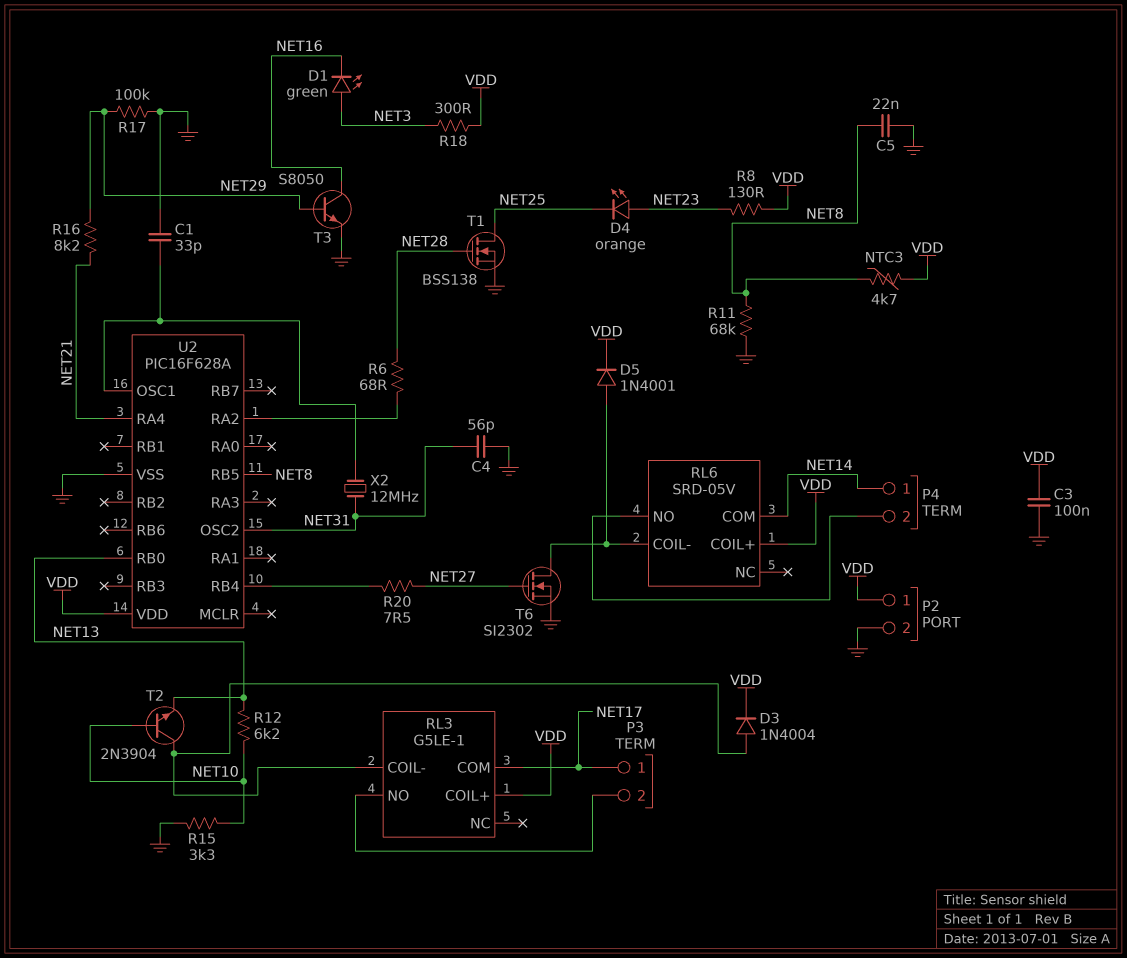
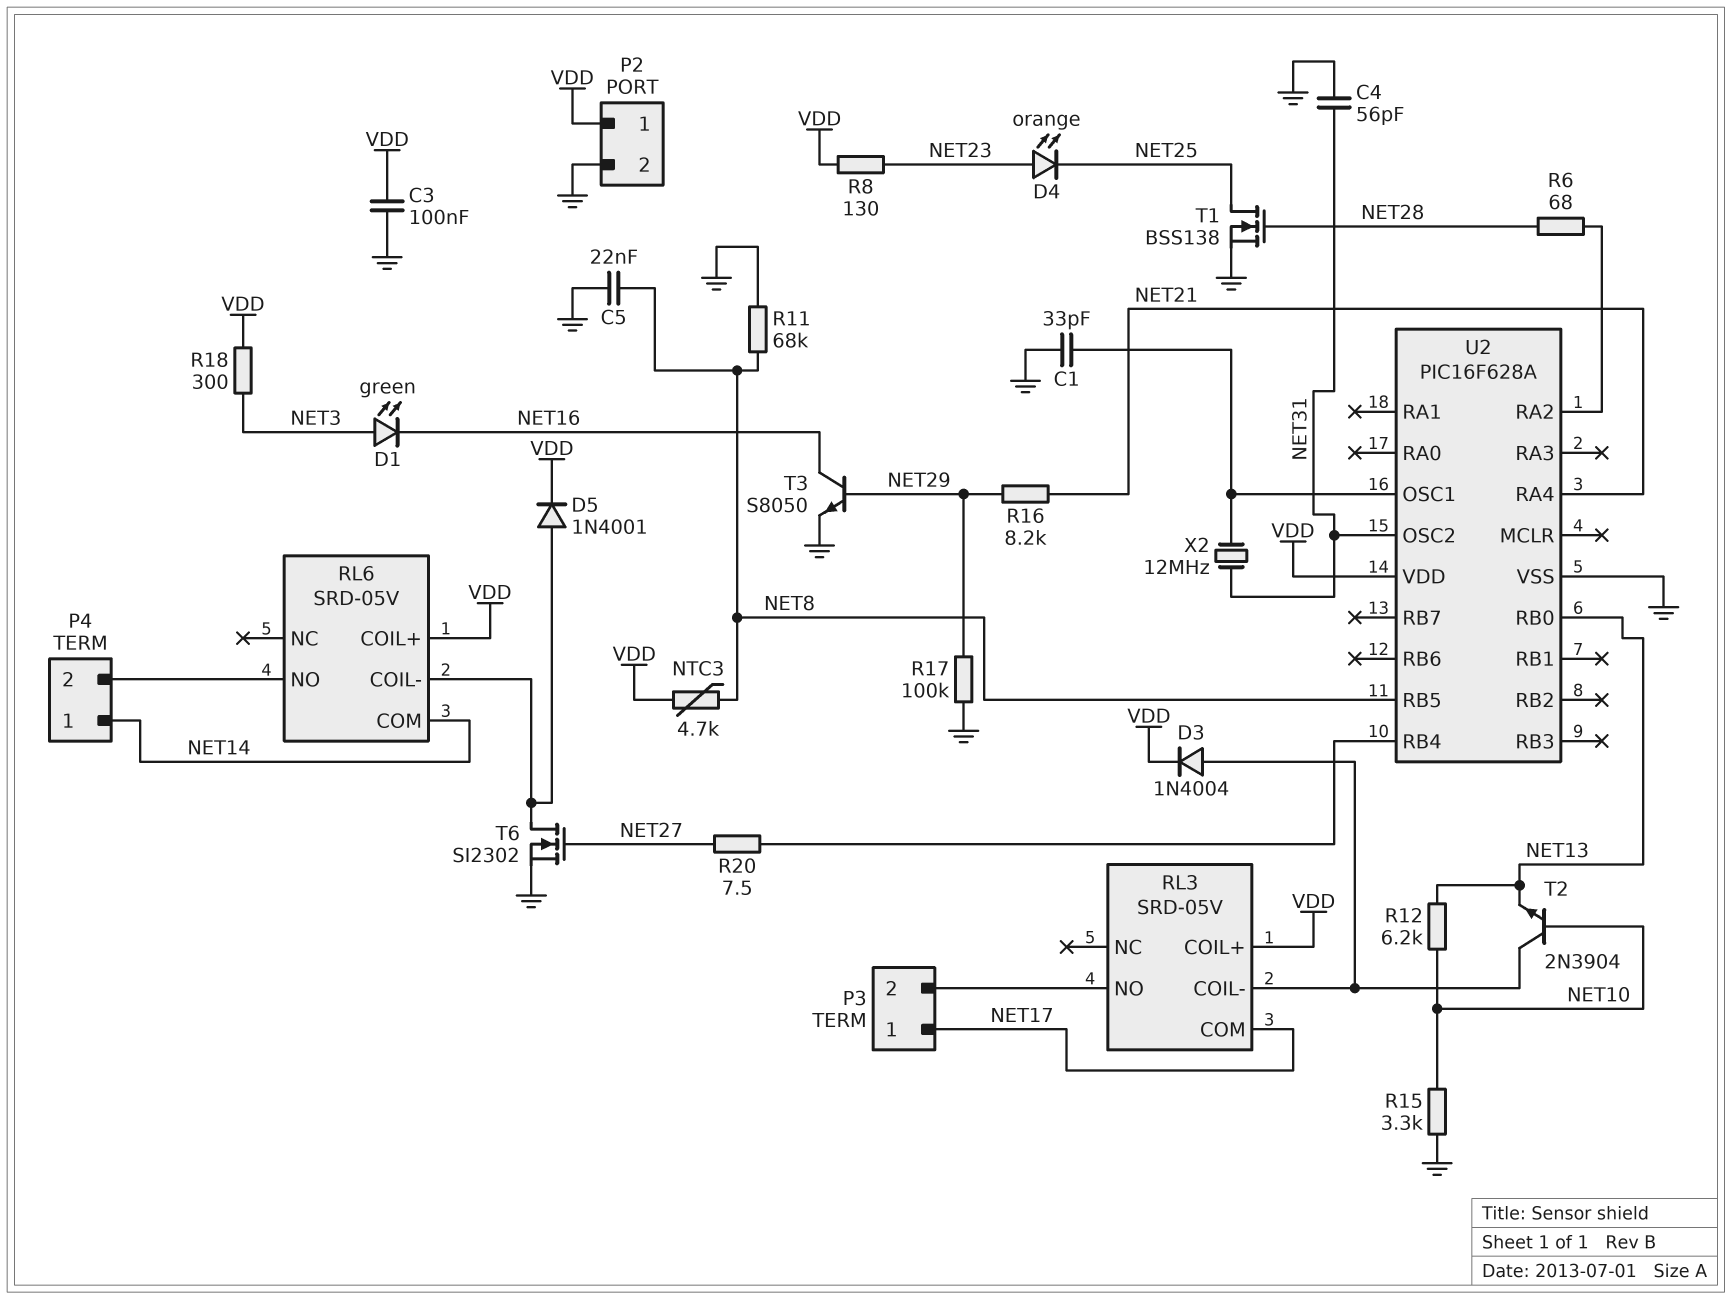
RL3: G5LE-1 -> SRD-05V

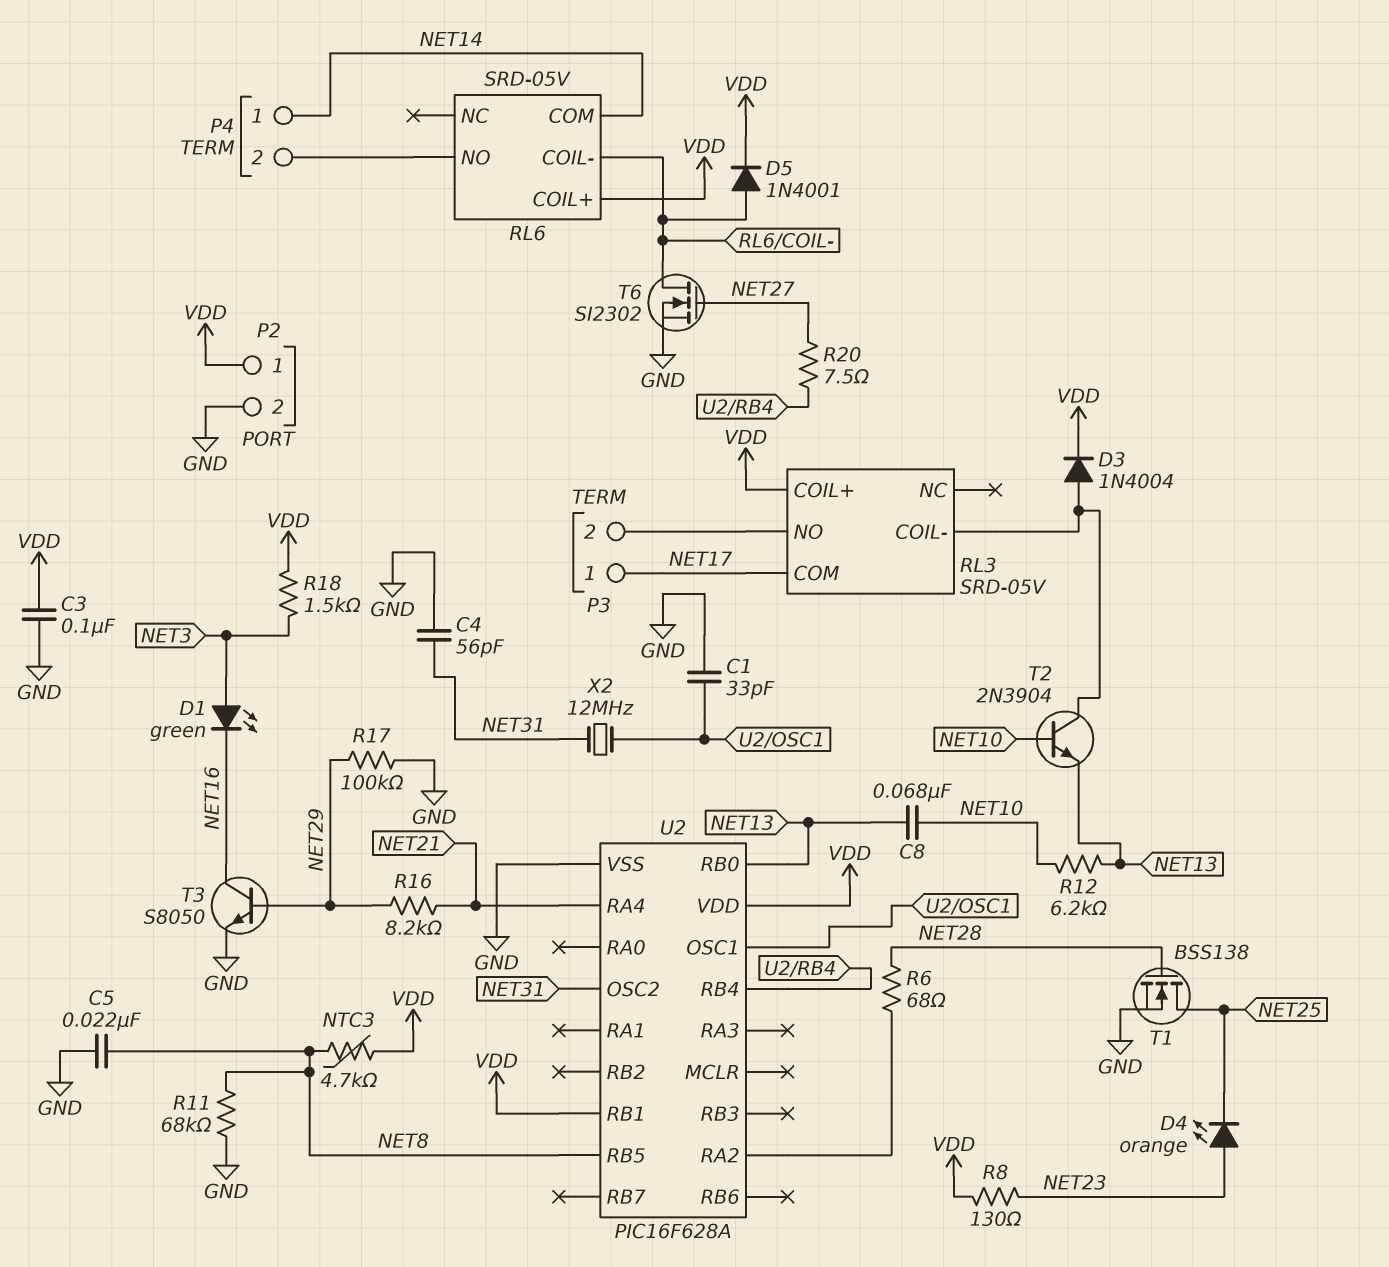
C8: none -> 68nF (NET10, NET13)
R15: 3.3k (GND, NET10) -> none
R18: 300 (NET3, VDD) -> 1.5k (NET3, VDD)
U2 pin RB1: none -> VDD

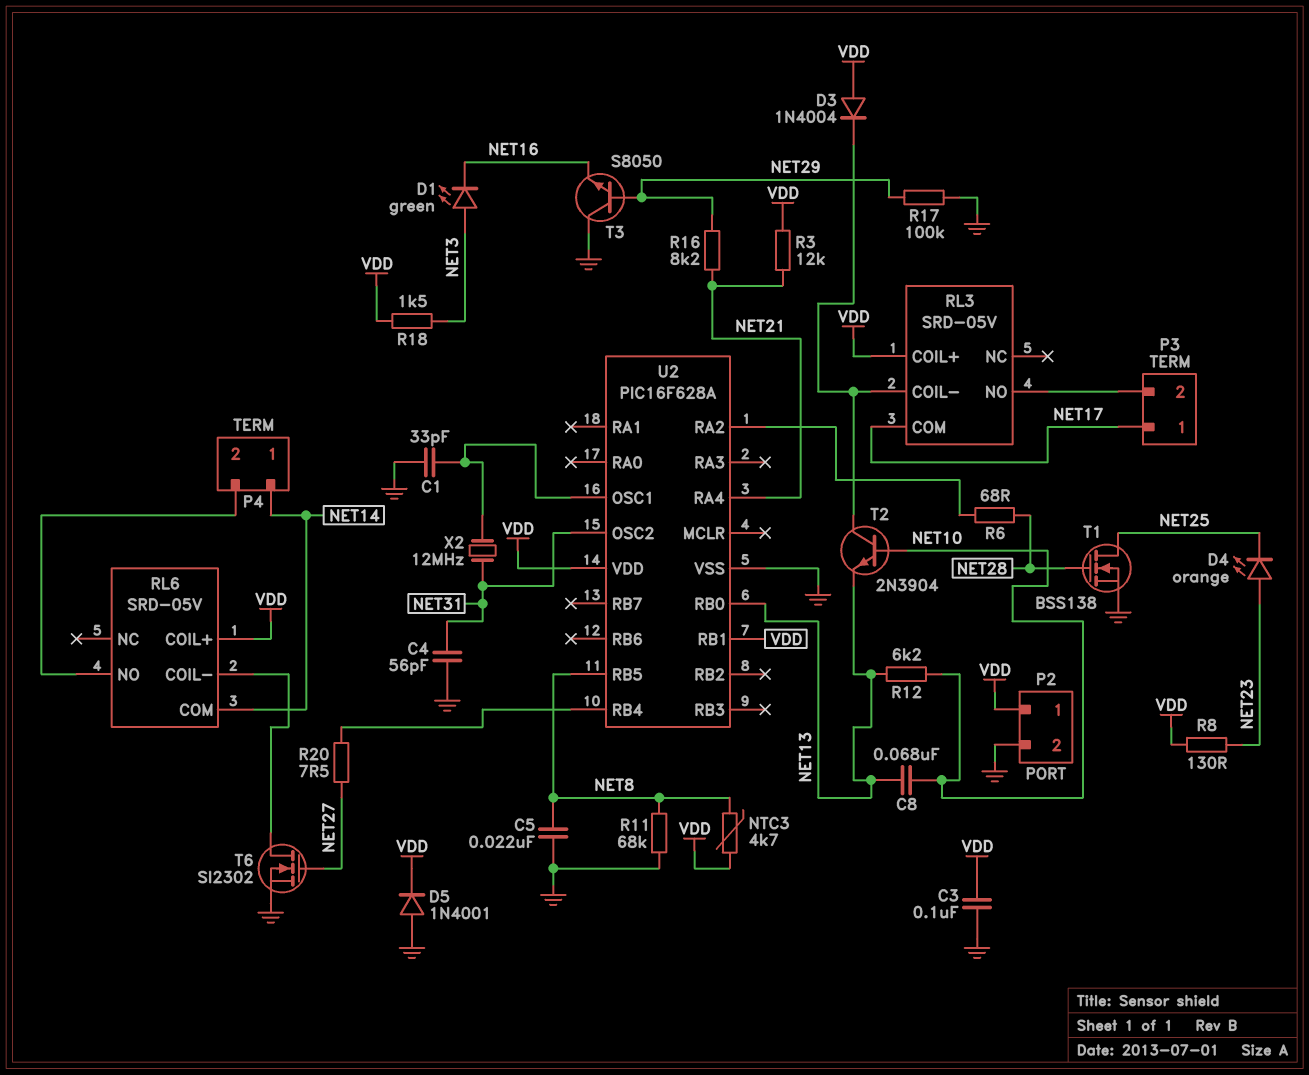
D3: diode 1N4004 (A RL3/COIL-, K VDD) -> diode 1N4004 (A VDD, K RL3/COIL-)
D5: diode 1N4001 (A RL6/COIL-, K VDD) -> diode 1N4001 (A GND, K VDD)
R3: none -> 12k (NET21, VDD)
T3: NPN S8050 (B NET29, C NET16, E GND) -> NPN S8050 (B NET29, C GND, E NET16)

